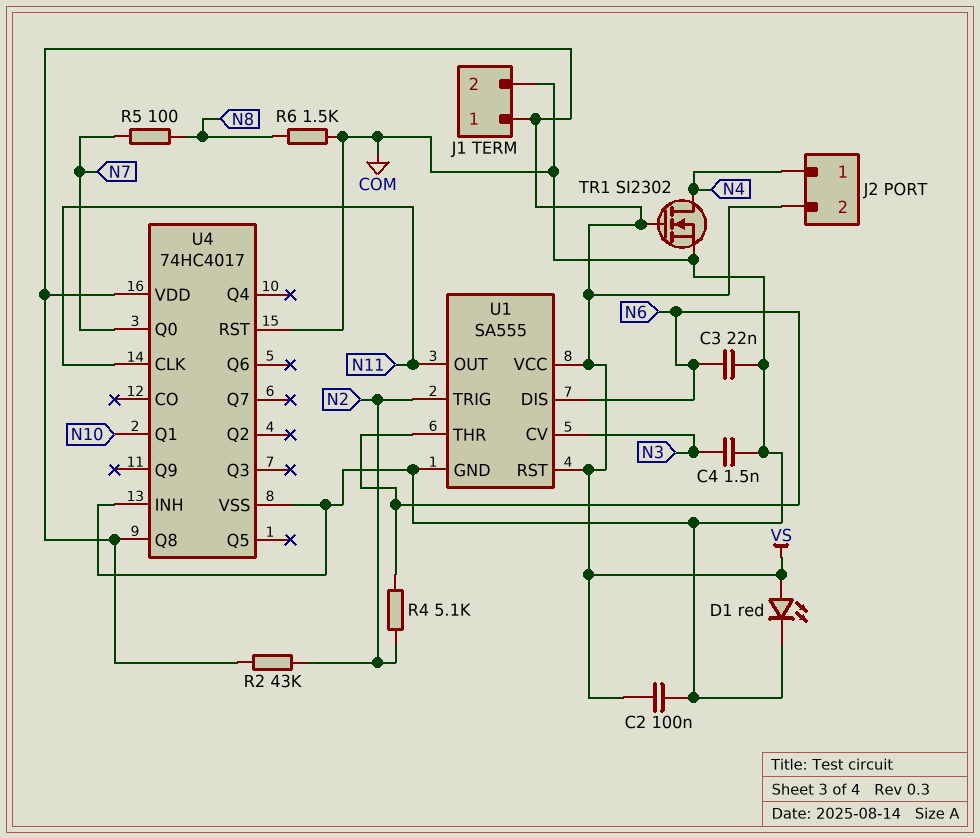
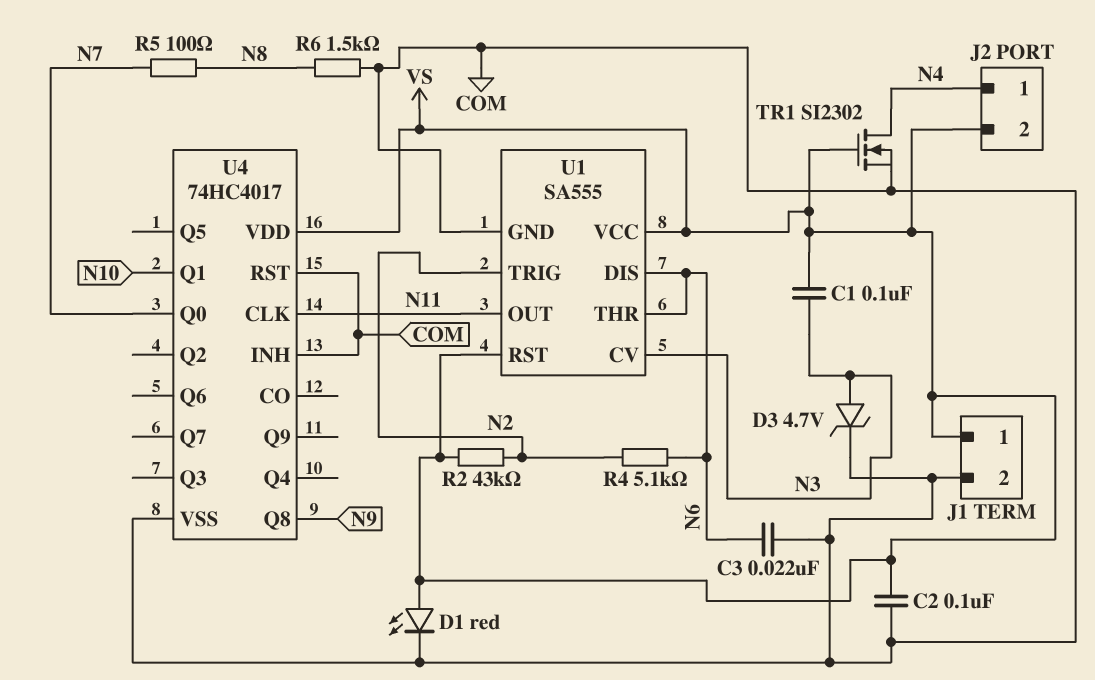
C1: none -> 100nF (N3, VS)
C4: 1.5nF (COM, N3) -> none
D3: none -> zener 4.7V (A N3, K COM)
U4 pin Q8: VS -> N9

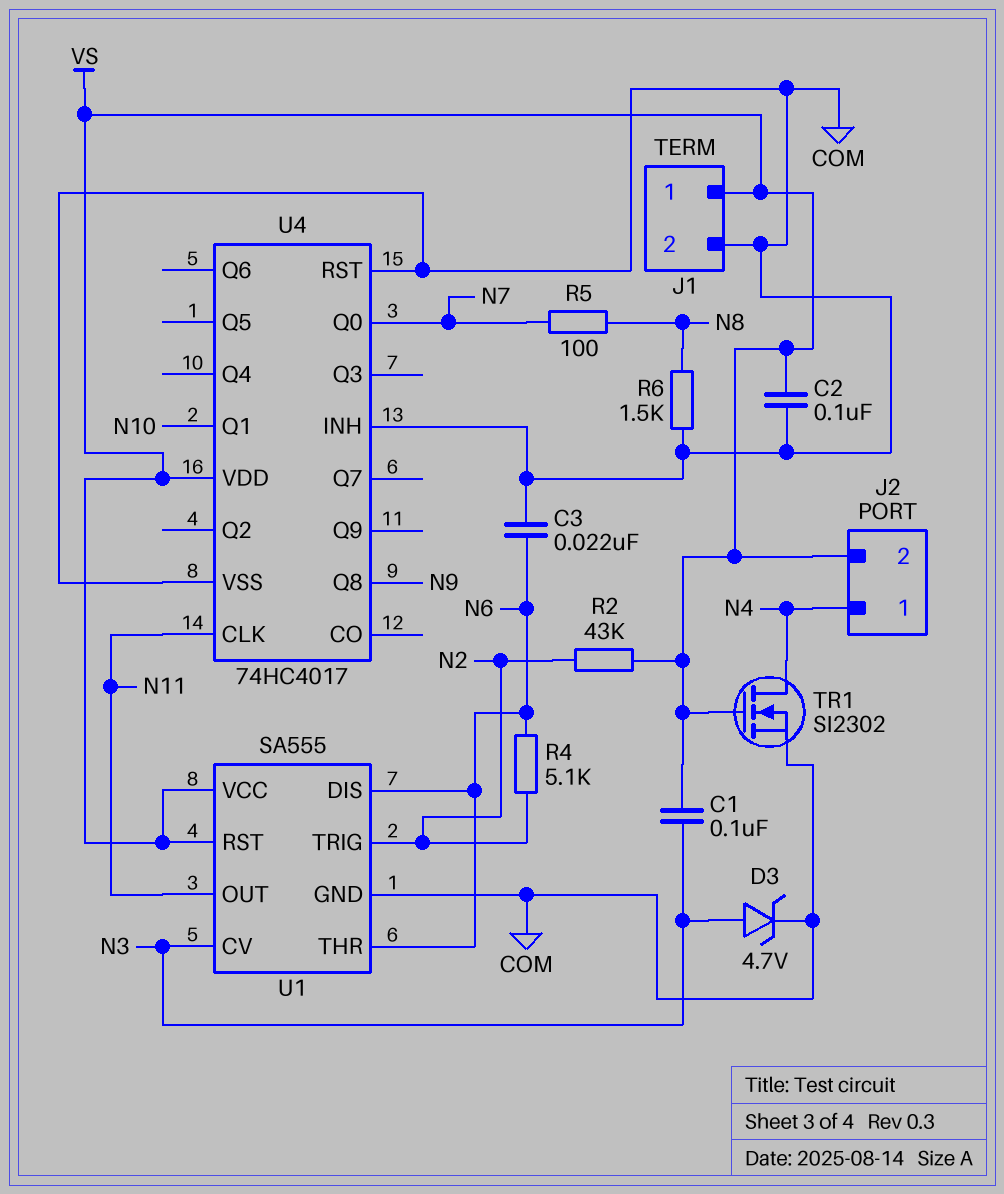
D1: LED red (A VS, K COM) -> none

